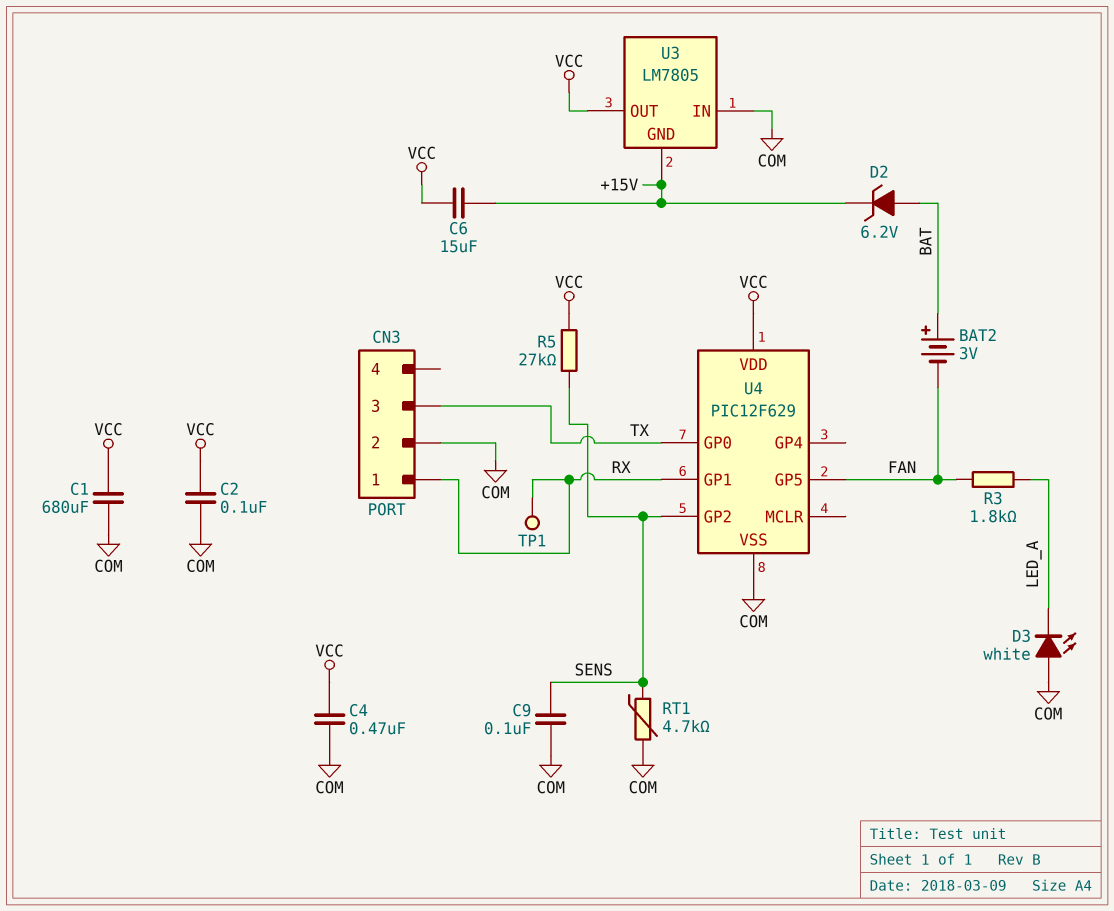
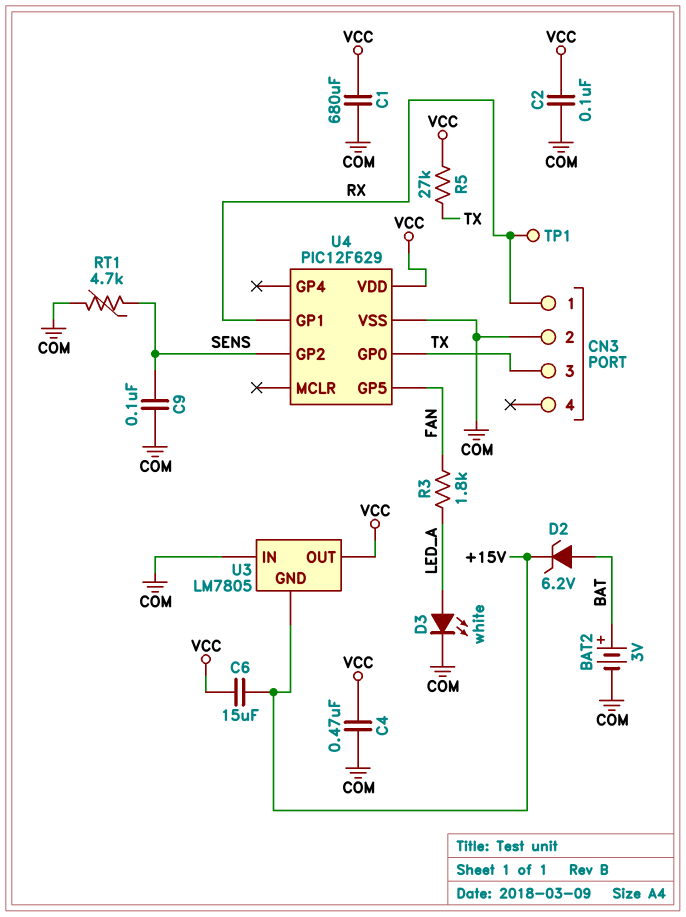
BAT2: 3V (plus BAT, minus FAN) -> 3V (plus BAT, minus COM)
D3: LED white (A COM, K LED_A) -> LED white (A LED_A, K COM)
R5: 27k (SENS, VCC) -> 27k (TX, VCC)

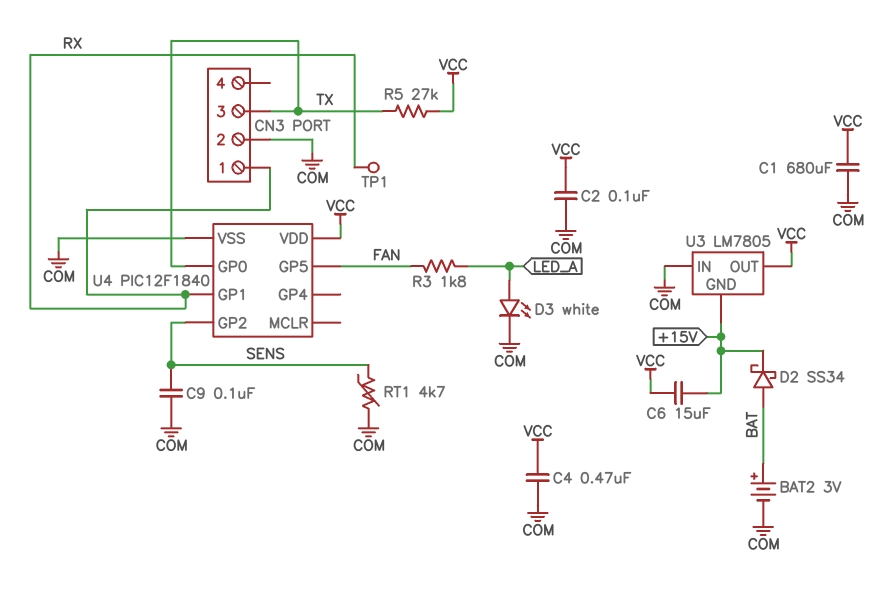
D2: zener 6.2V (A BAT, K +15V) -> schottky SS34 (A BAT, K +15V)
U4: PIC12F629 -> PIC12F1840

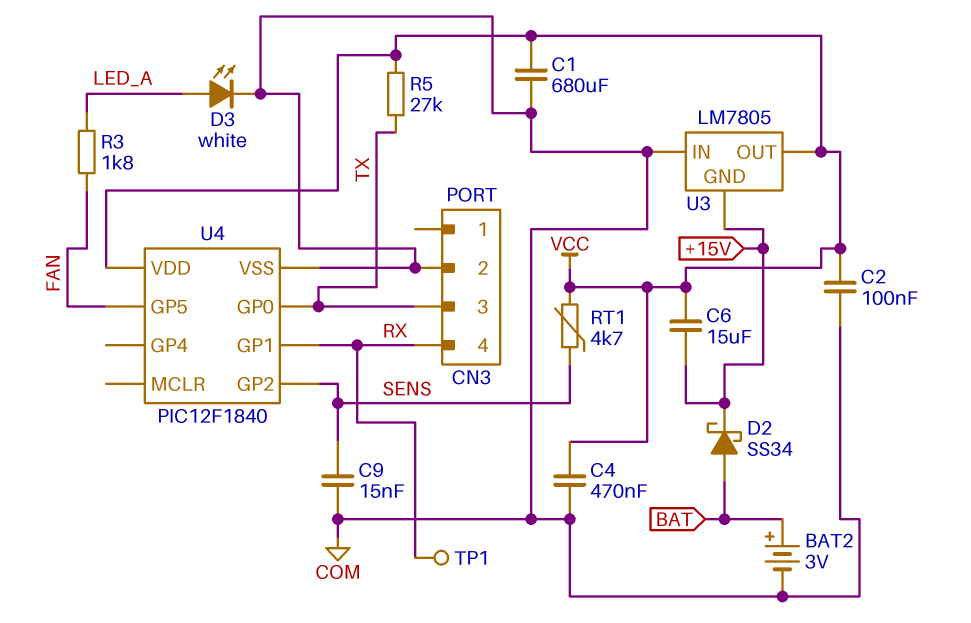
C9: 100nF (COM, SENS) -> 15nF (COM, SENS)
CN3 pin 1: RX -> none
CN3 pin 4: none -> RX
RT1: 4.7k (COM, SENS) -> 4.7k (SENS, VCC)

